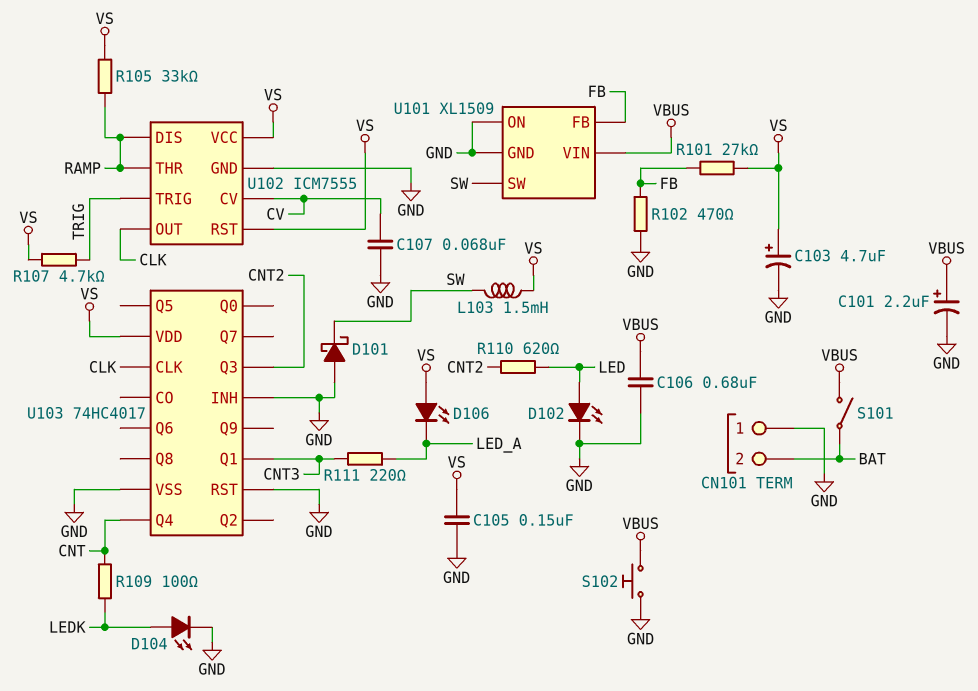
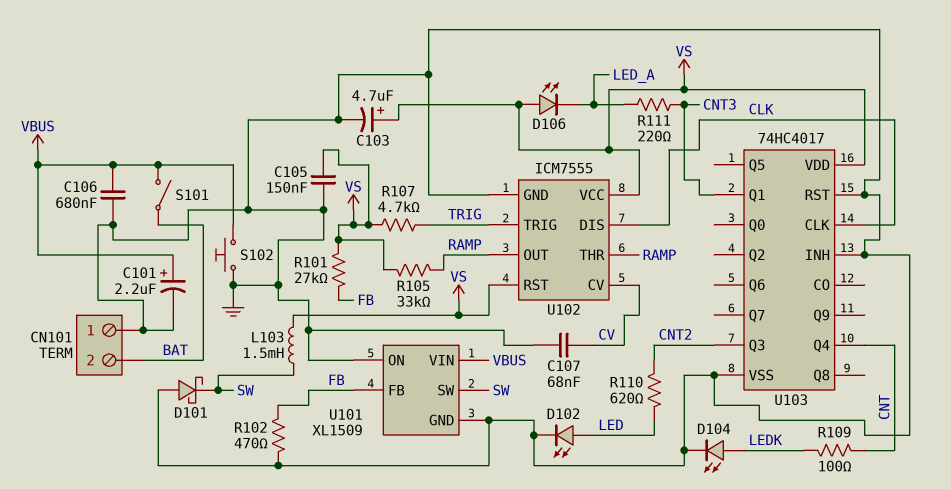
U102 pin DIS: RAMP -> CLK
U102 pin OUT: CLK -> RAMP

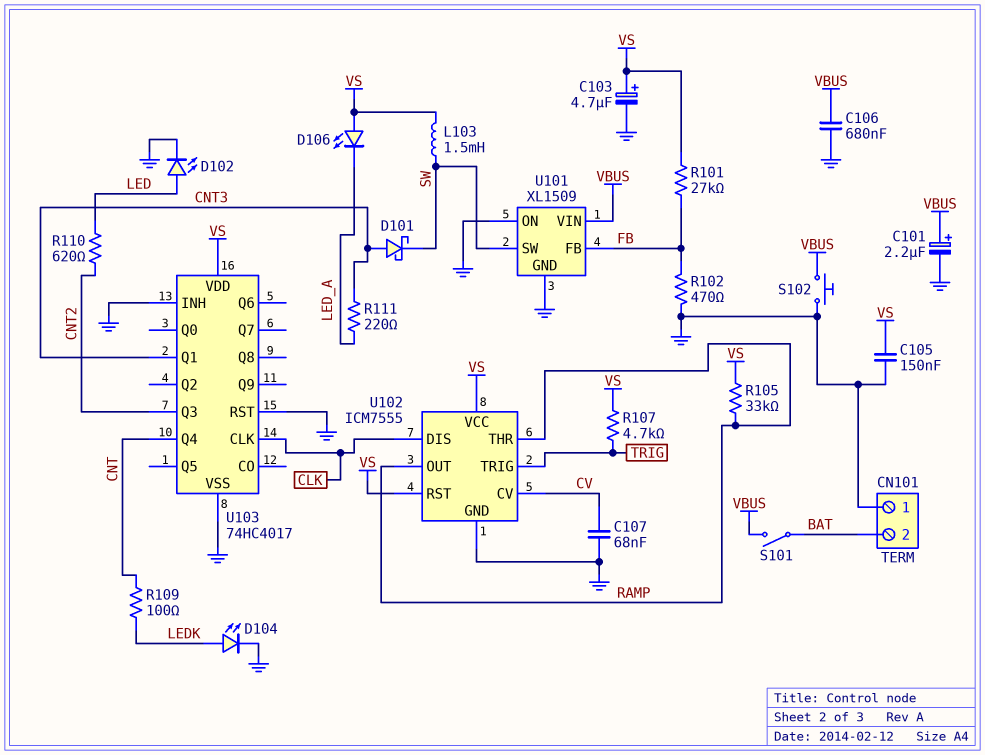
D101: schottky (A GND, K SW) -> schottky (A CNT3, K SW)

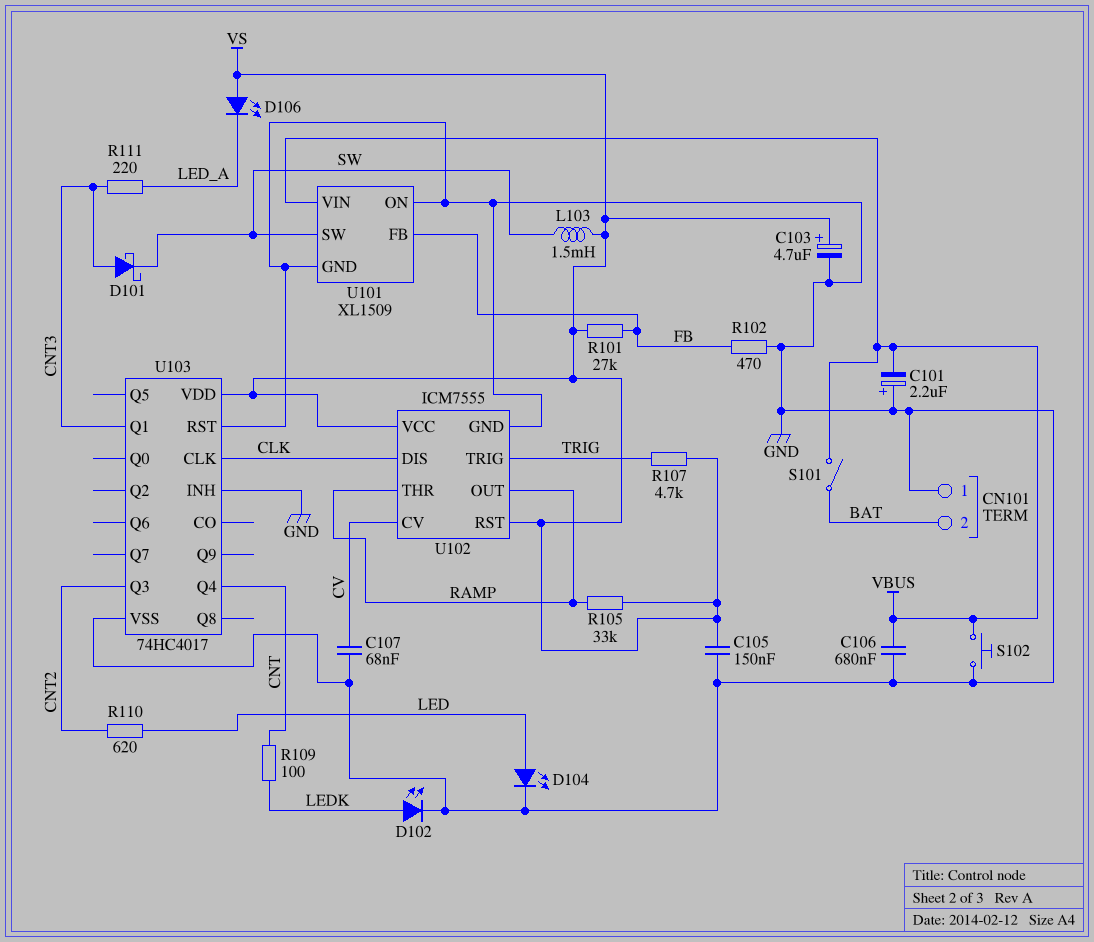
C101: 2.2uF (plus VBUS, minus GND) -> 2.2uF (plus GND, minus VBUS)
D102: LED (A LED, K GND) -> LED (A LEDK, K GND)
D104: LED (A LEDK, K GND) -> LED (A LED, K GND)

